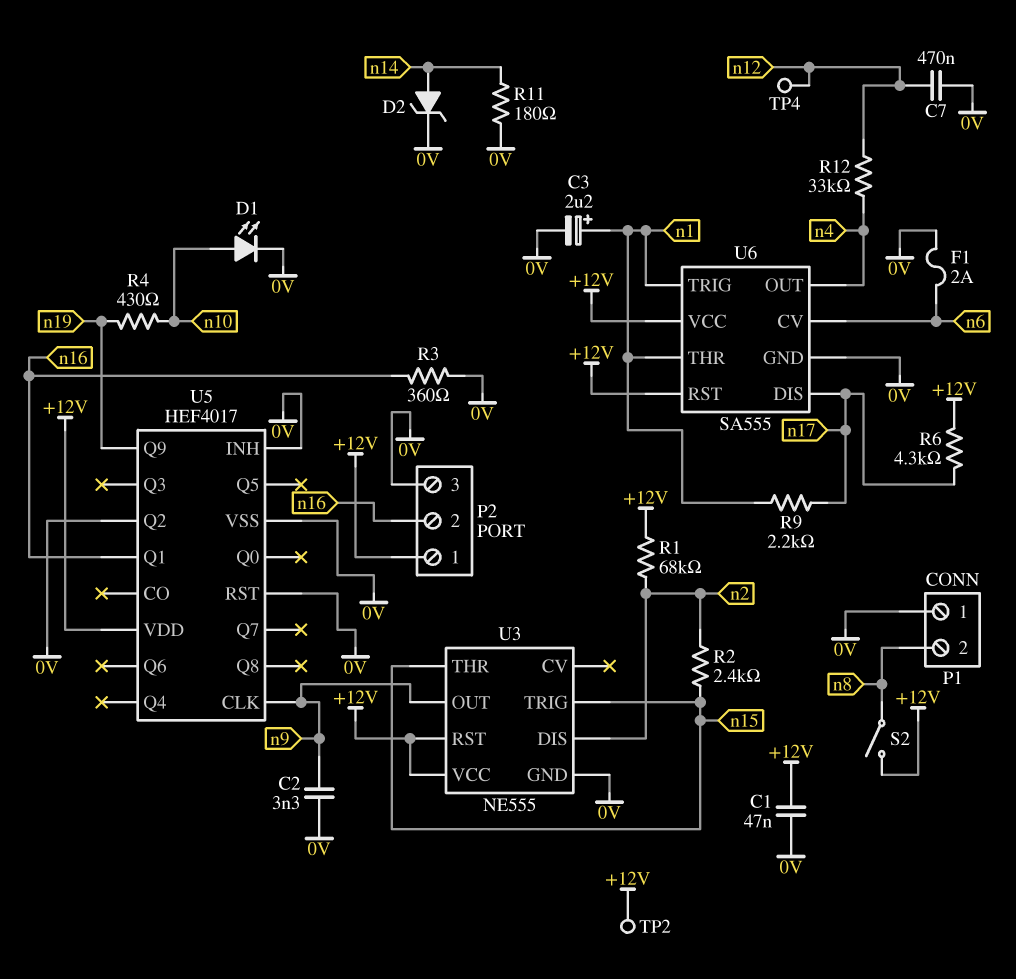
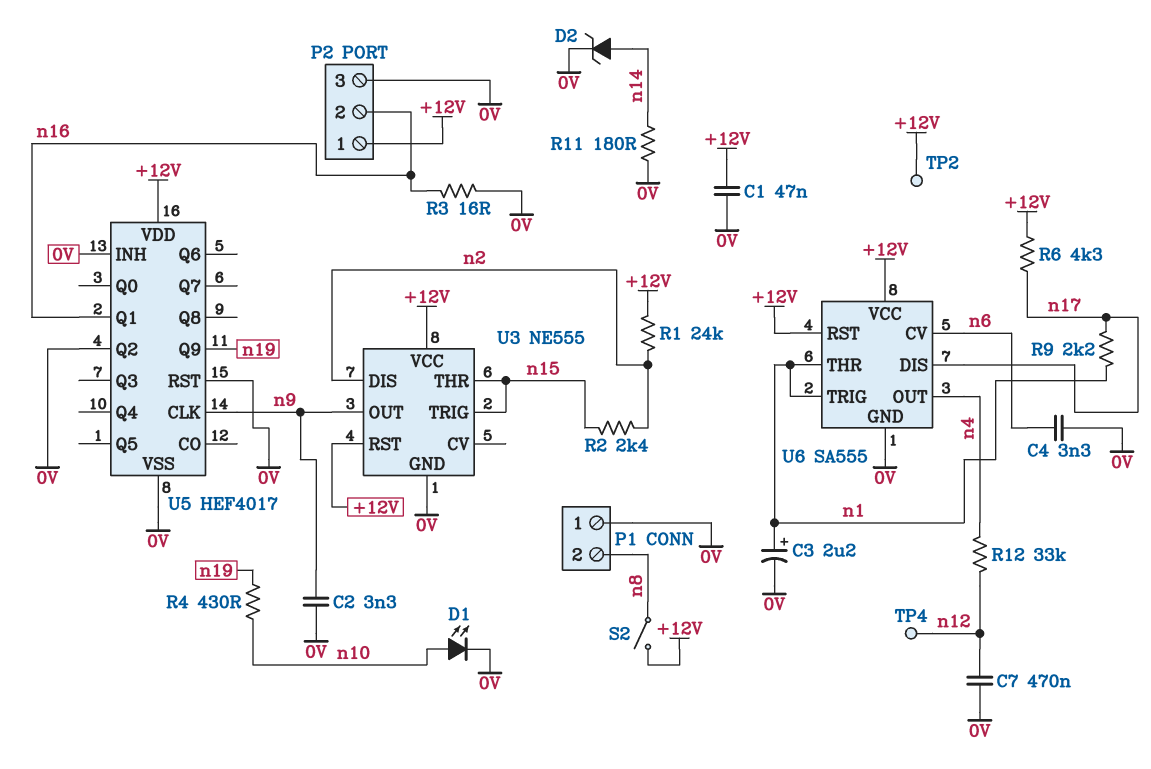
C4: none -> 3.3nF (0V, n6)
F1: 2A (0V, n6) -> none
R1: 68k (+12V, n2) -> 24k (+12V, n2)
R3: 360 (0V, n16) -> 16 (0V, n16)

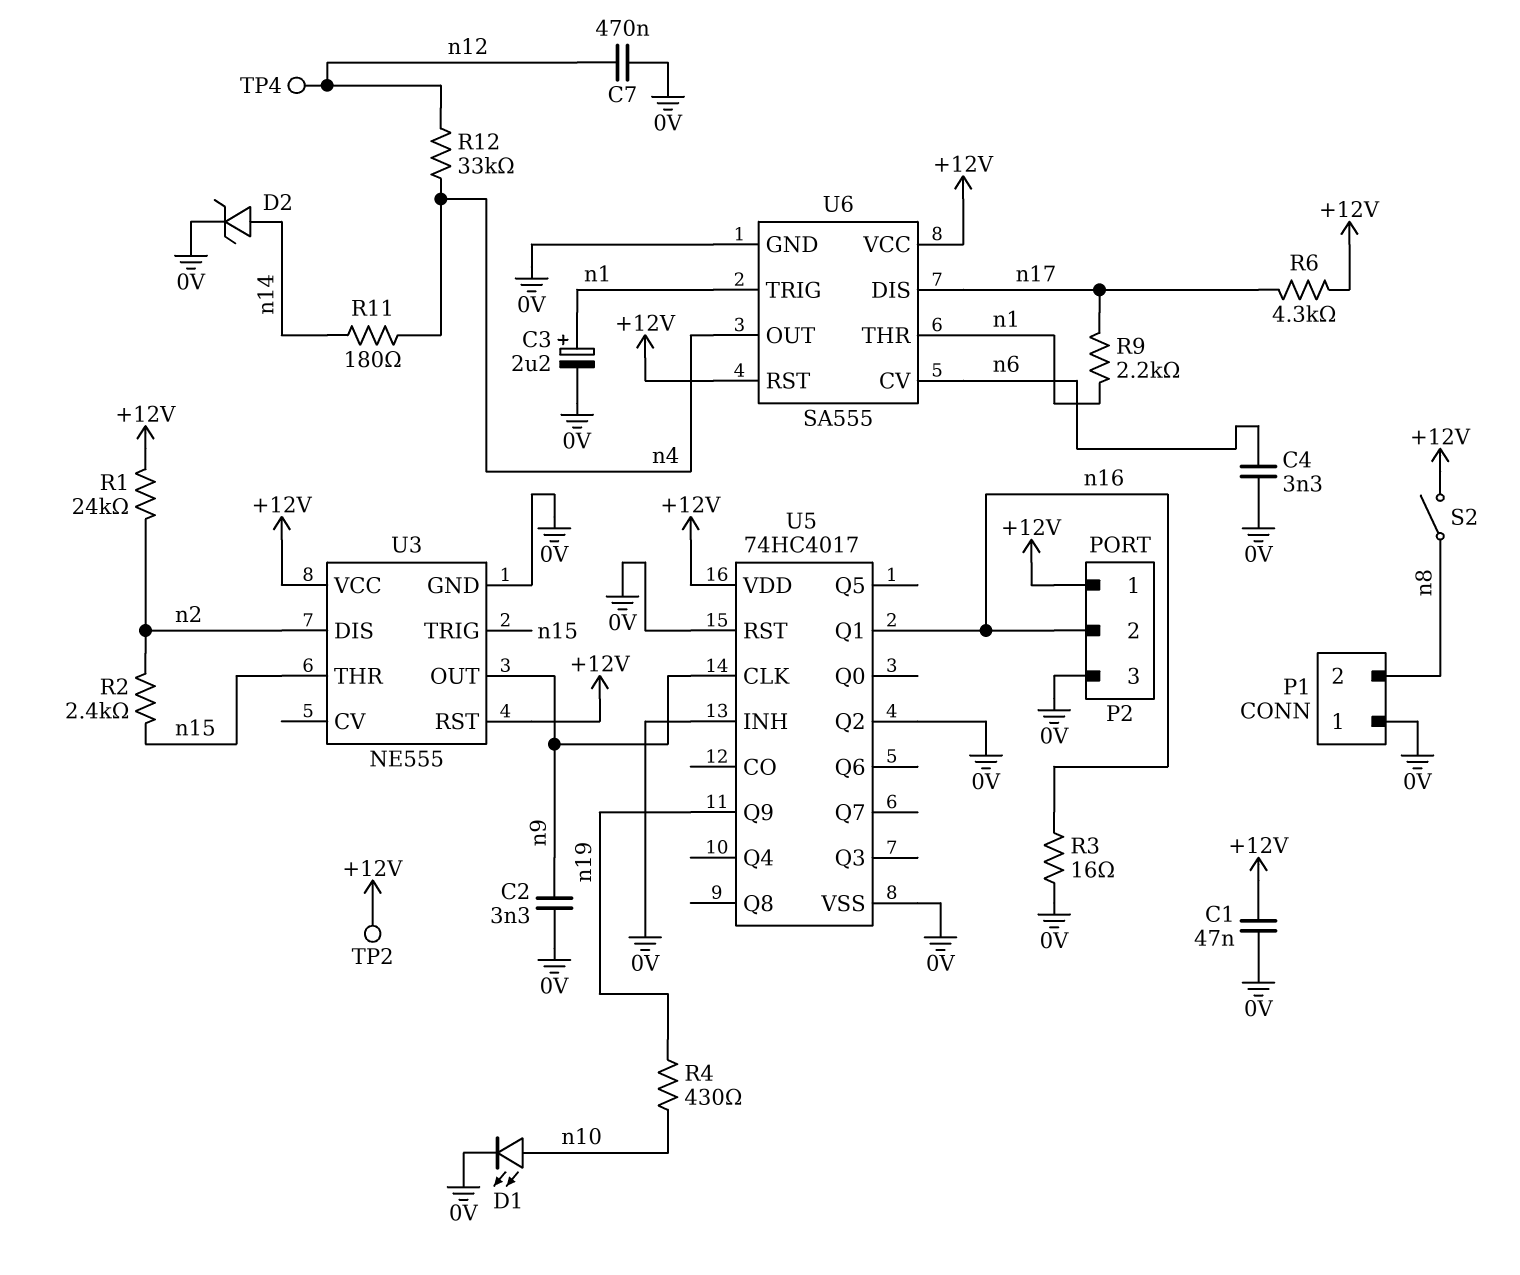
R11: 180 (0V, n14) -> 180 (n4, n14)
U5: HEF4017 -> 74HC4017

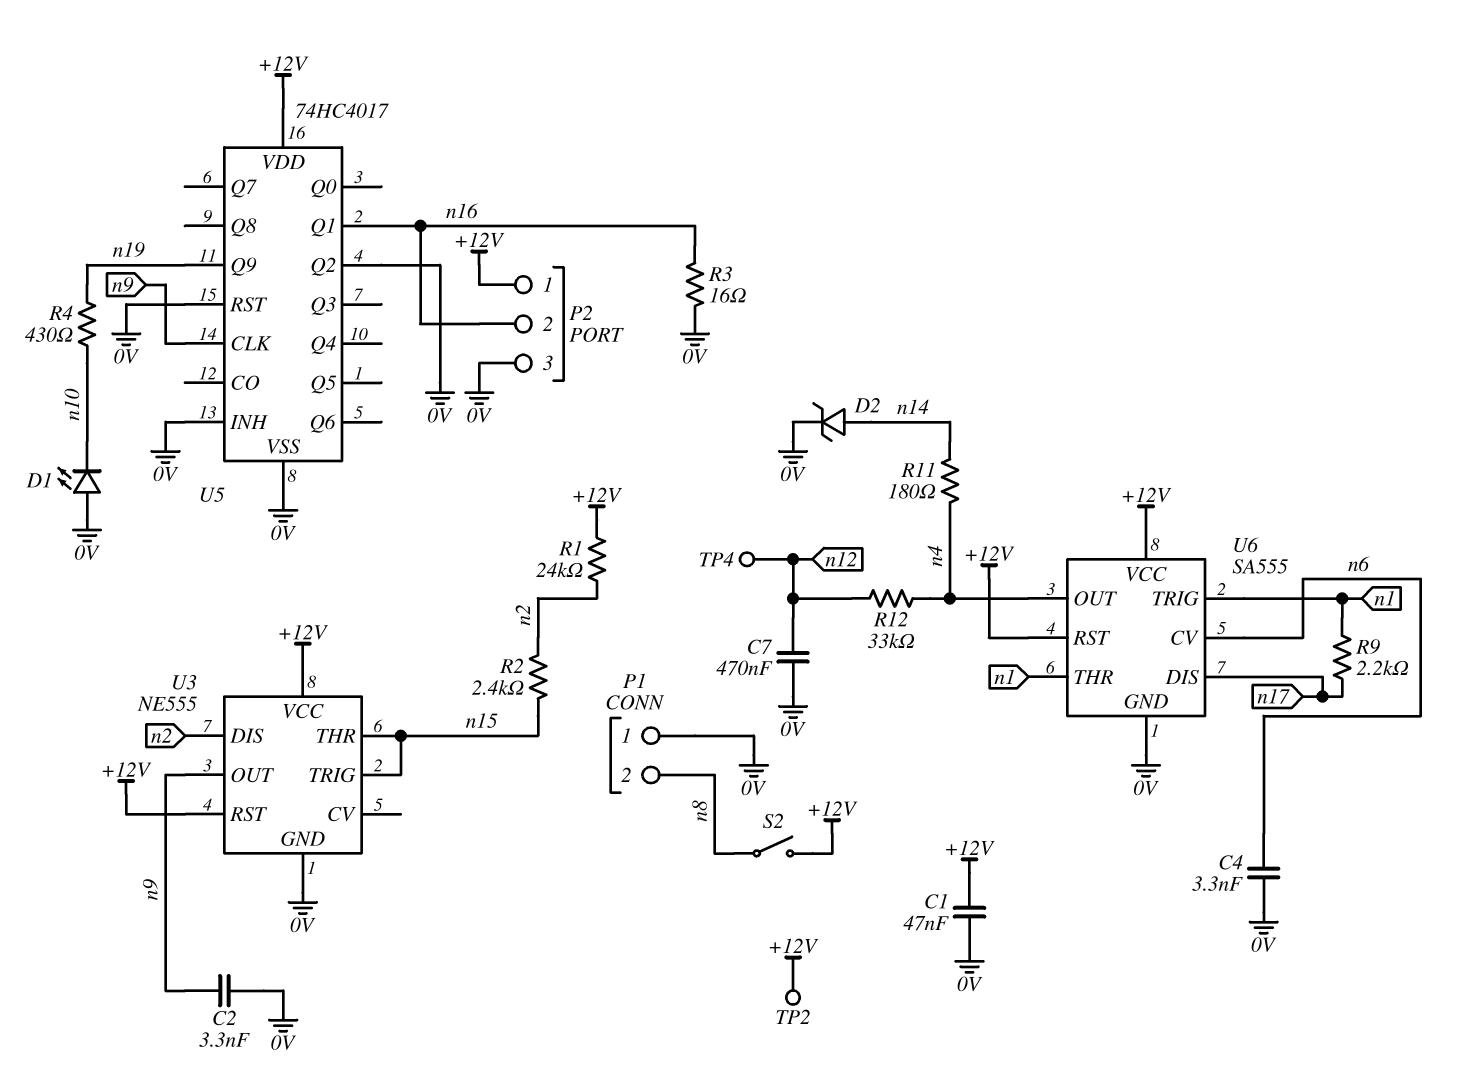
C3: 2.2uF (plus n1, minus 0V) -> none
D1: LED (A n10, K 0V) -> LED (A 0V, K n10)
R6: 4.3k (+12V, n17) -> none

